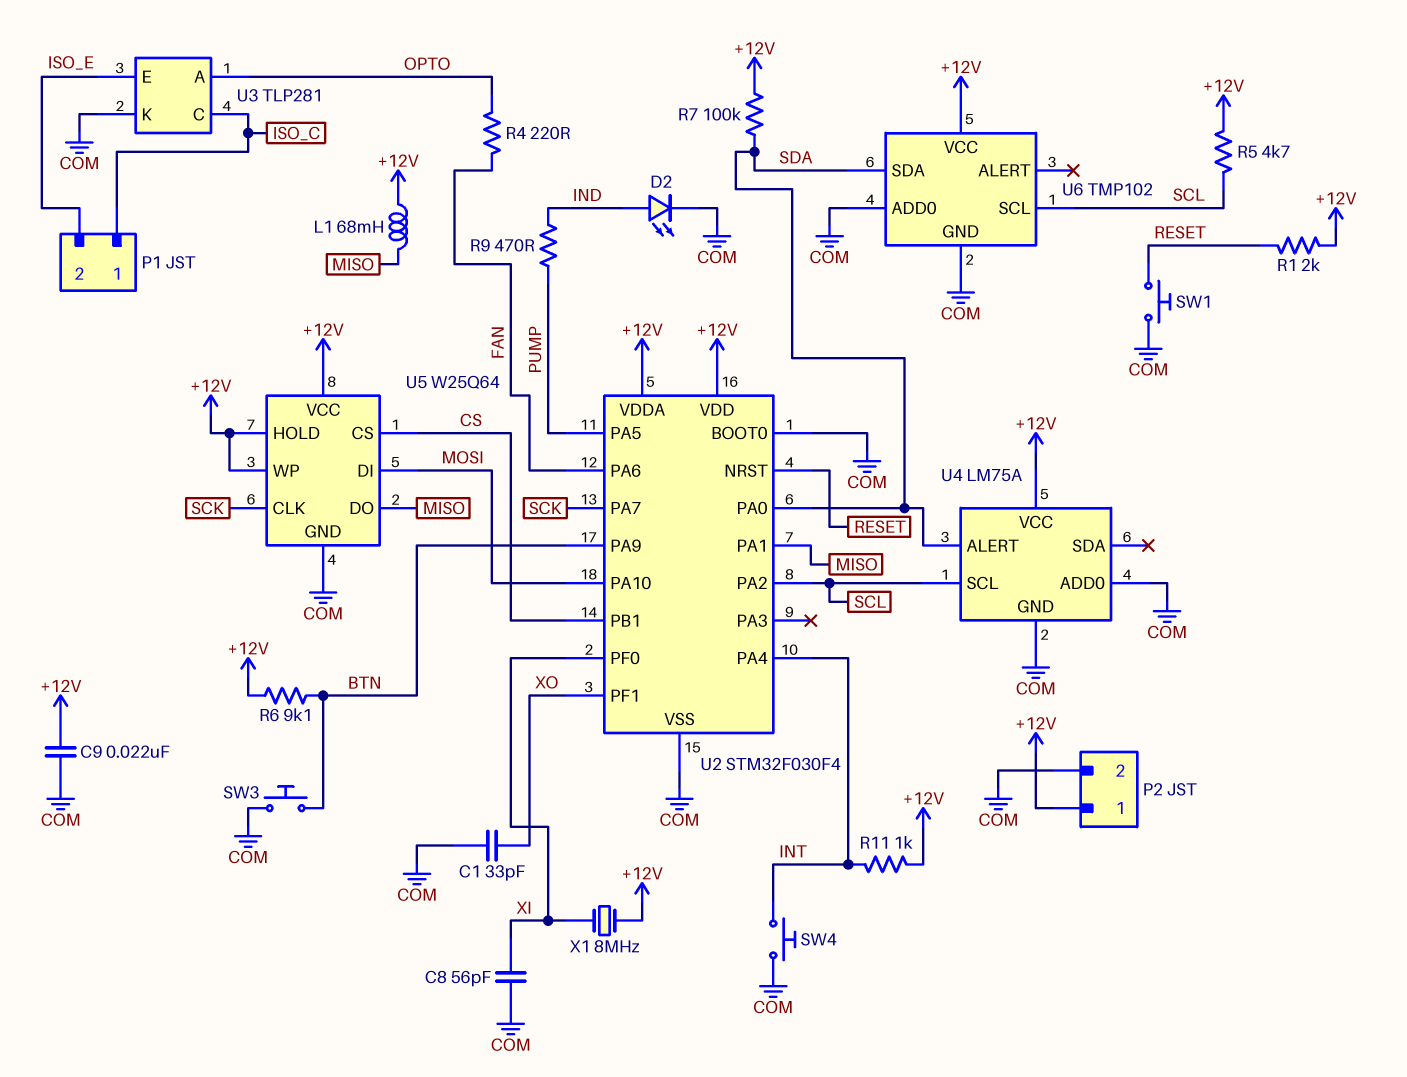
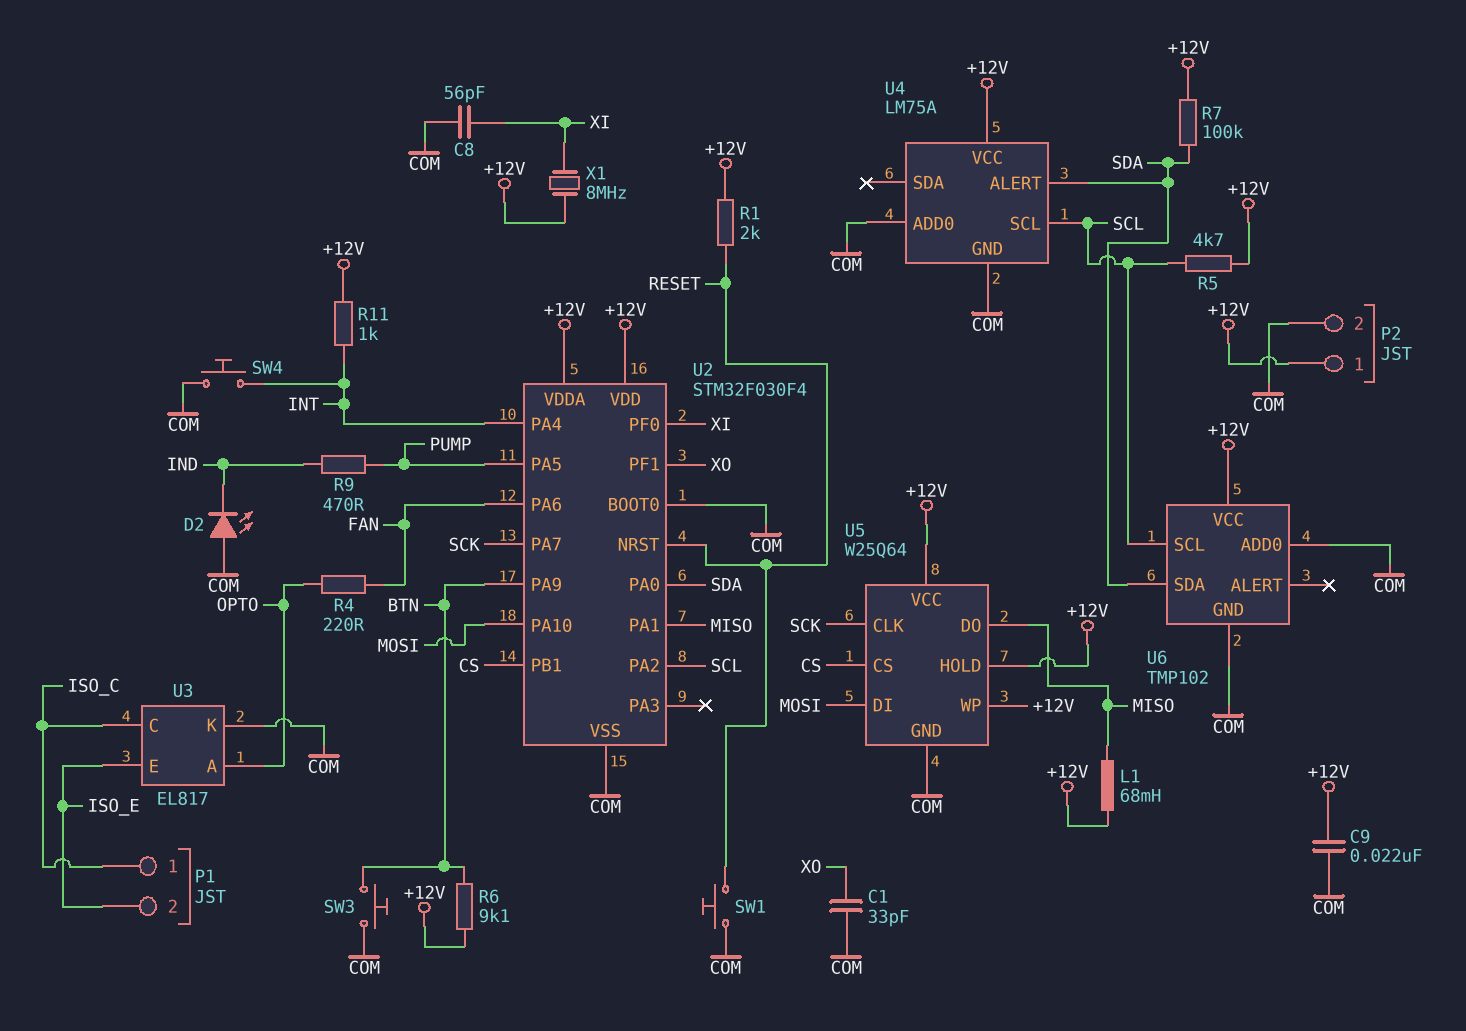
D2: LED (A IND, K COM) -> LED (A COM, K IND)
U3: TLP281 -> EL817

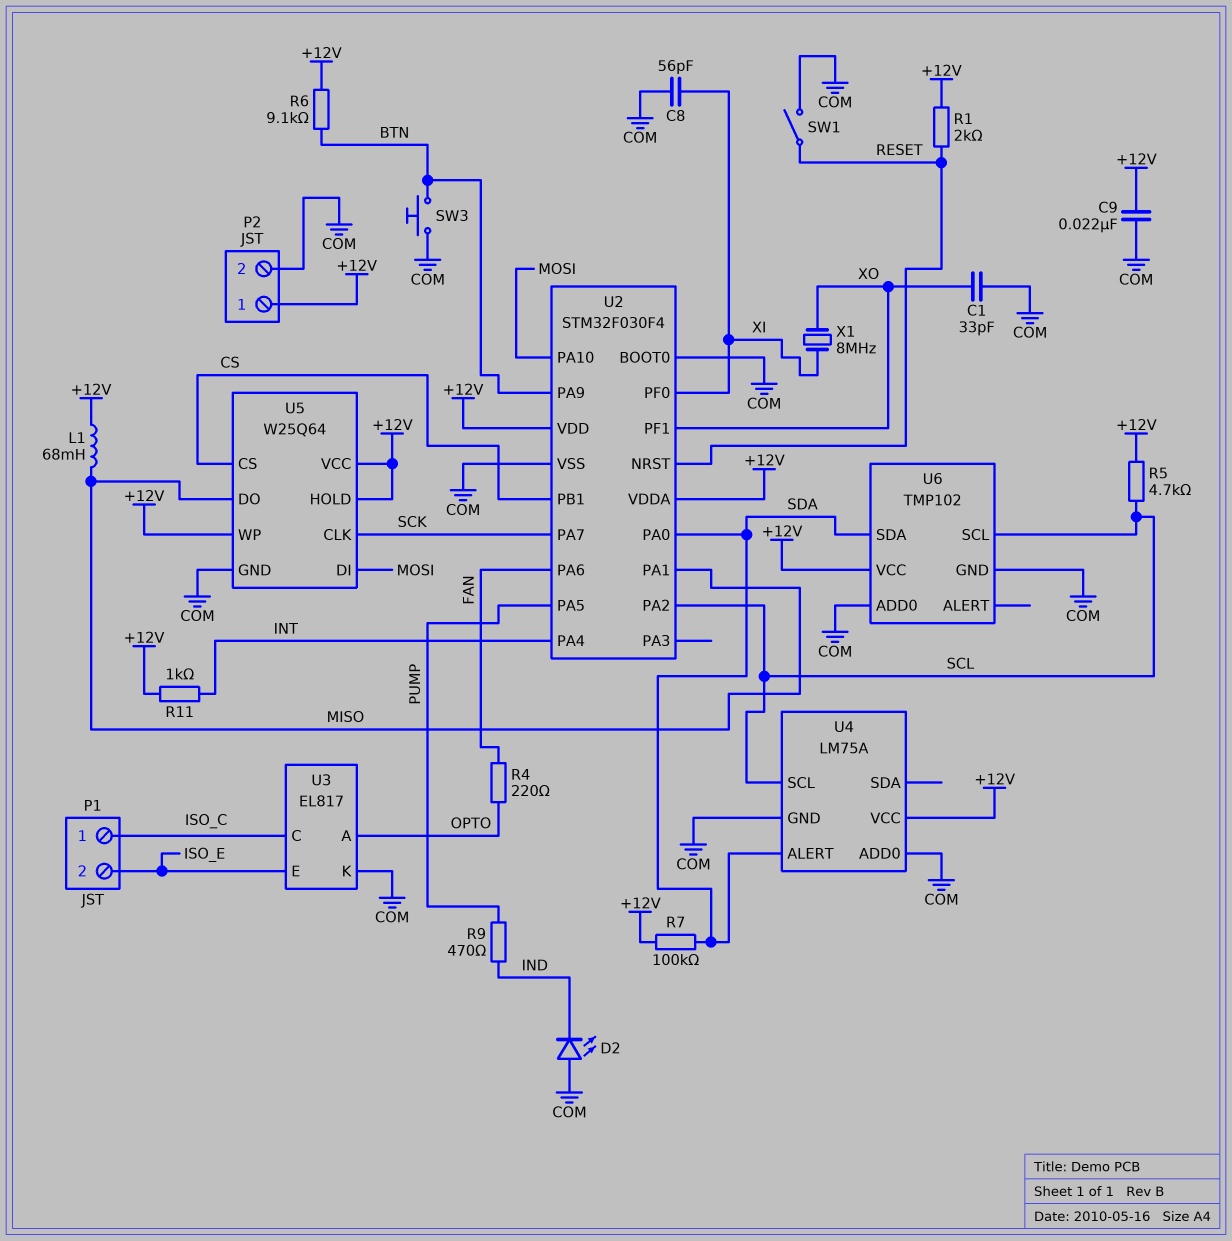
SW1: button (COM, RESET) -> switch (COM, RESET)
SW4: button (COM, INT) -> none
X1: 8MHz (+12V, XI) -> 8MHz (XI, XO)

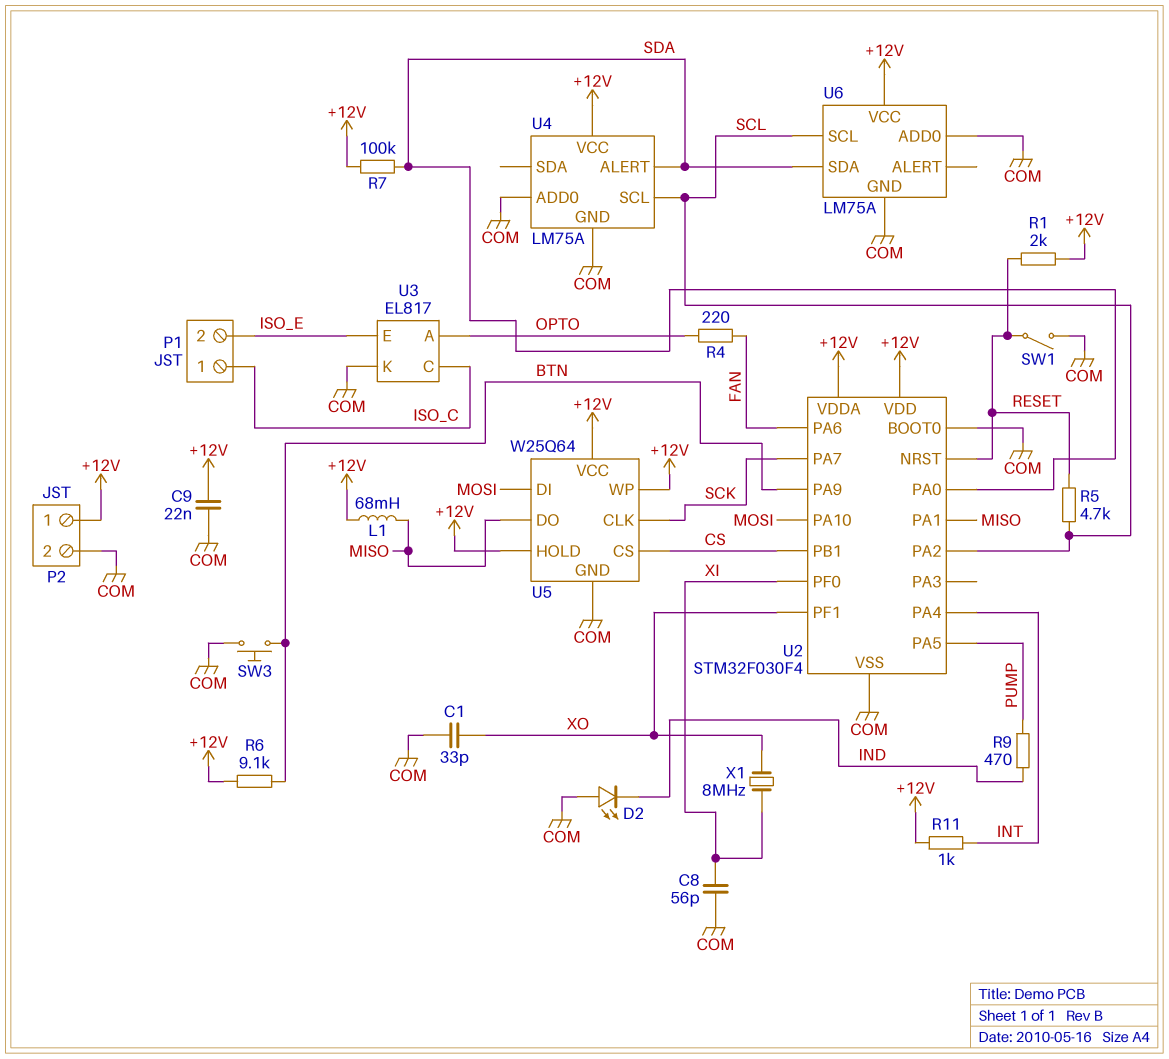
R5: 4.7k (+12V, SCL) -> 4.7k (RESET, SCL)
U6: TMP102 -> LM75A

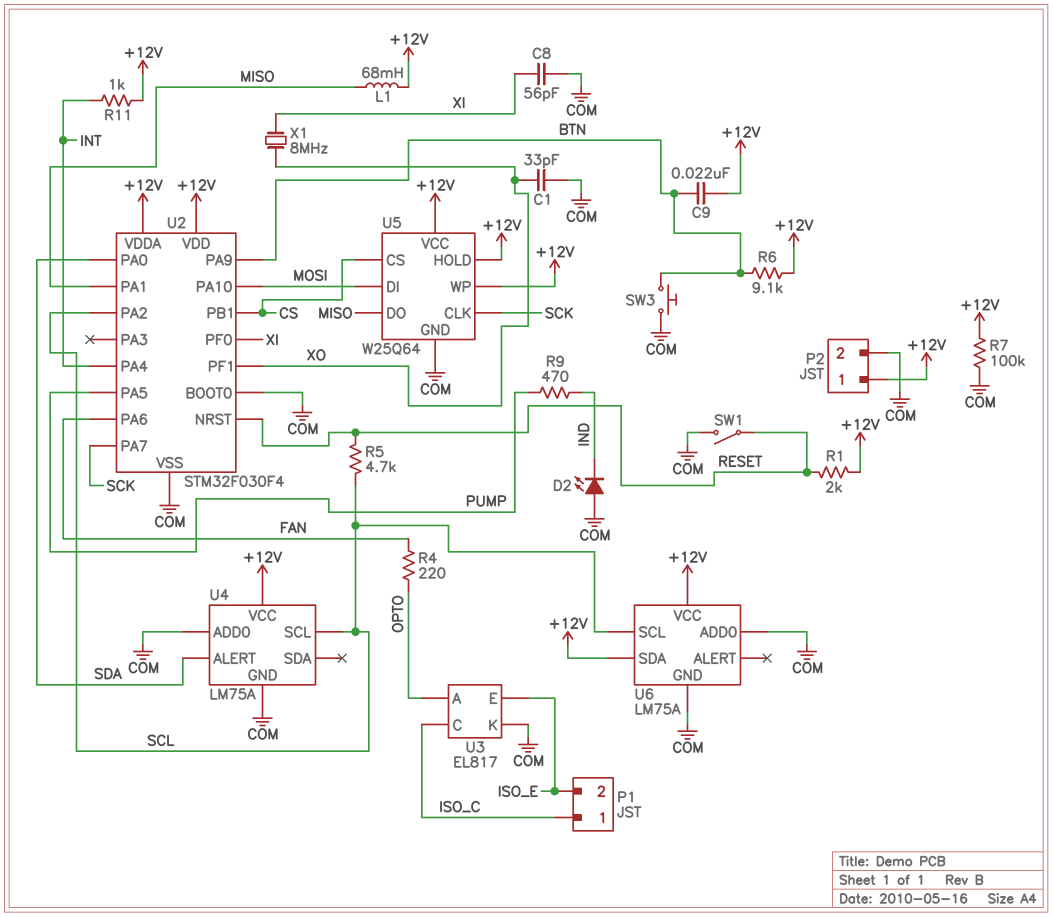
C9: 22nF (+12V, COM) -> 22nF (+12V, BTN)
R7: 100k (+12V, SDA) -> 100k (+12V, COM)
U6 pin SDA: SDA -> +12V

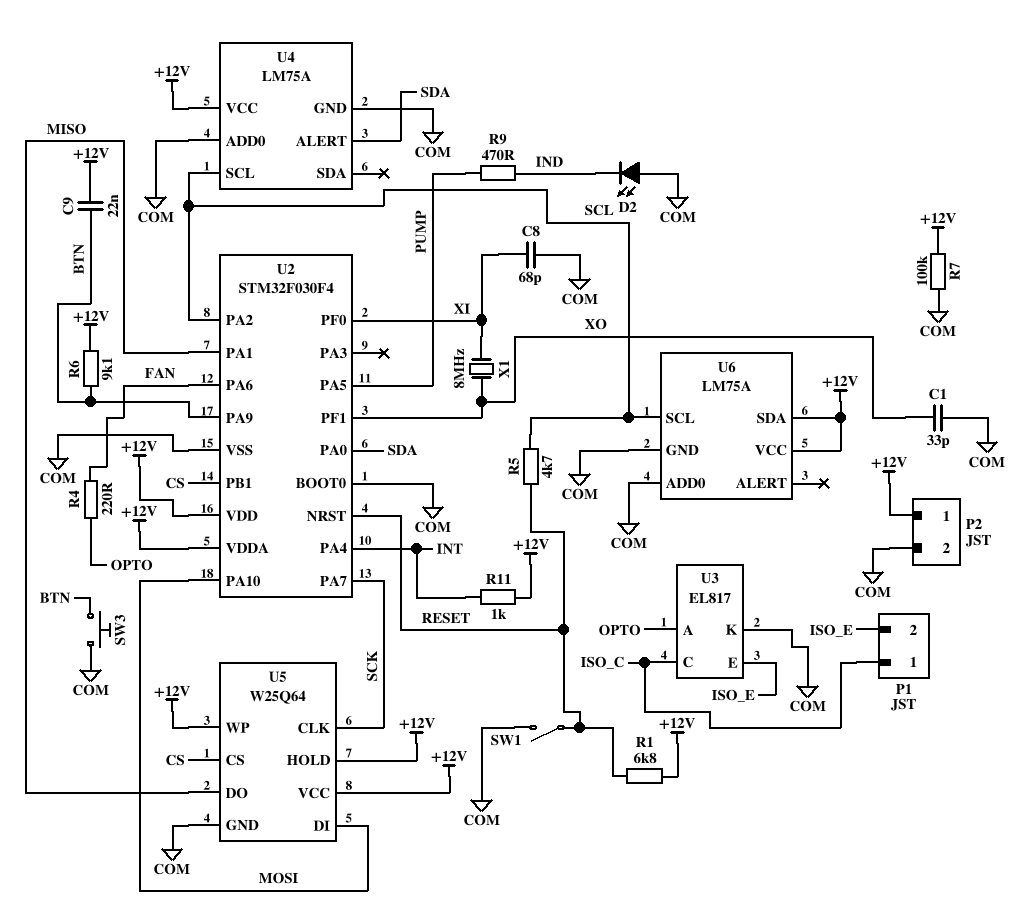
C8: 56pF (COM, XI) -> 68pF (COM, XI)
L1: 68mH (+12V, MISO) -> none
R1: 2k (+12V, RESET) -> 6.8k (+12V, RESET)

